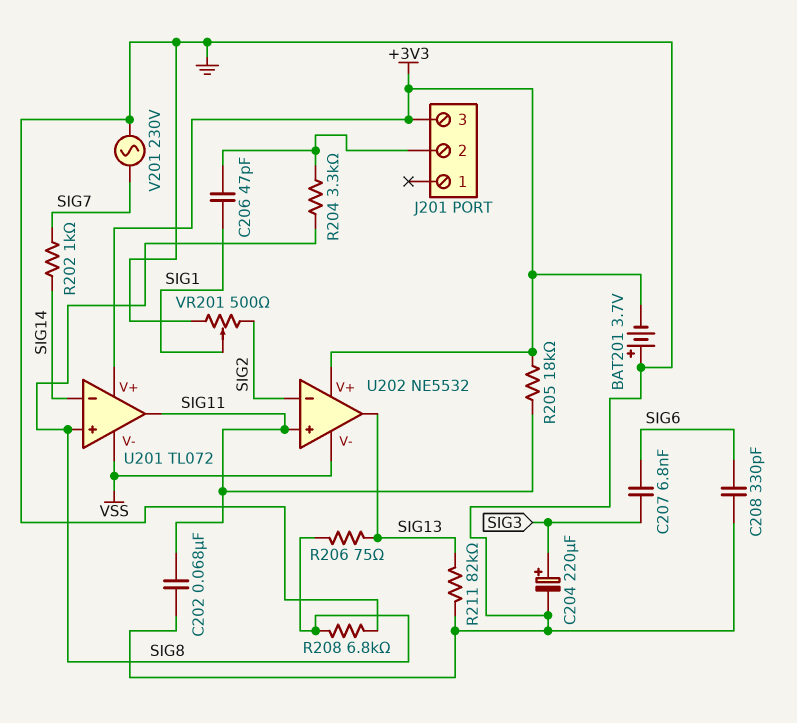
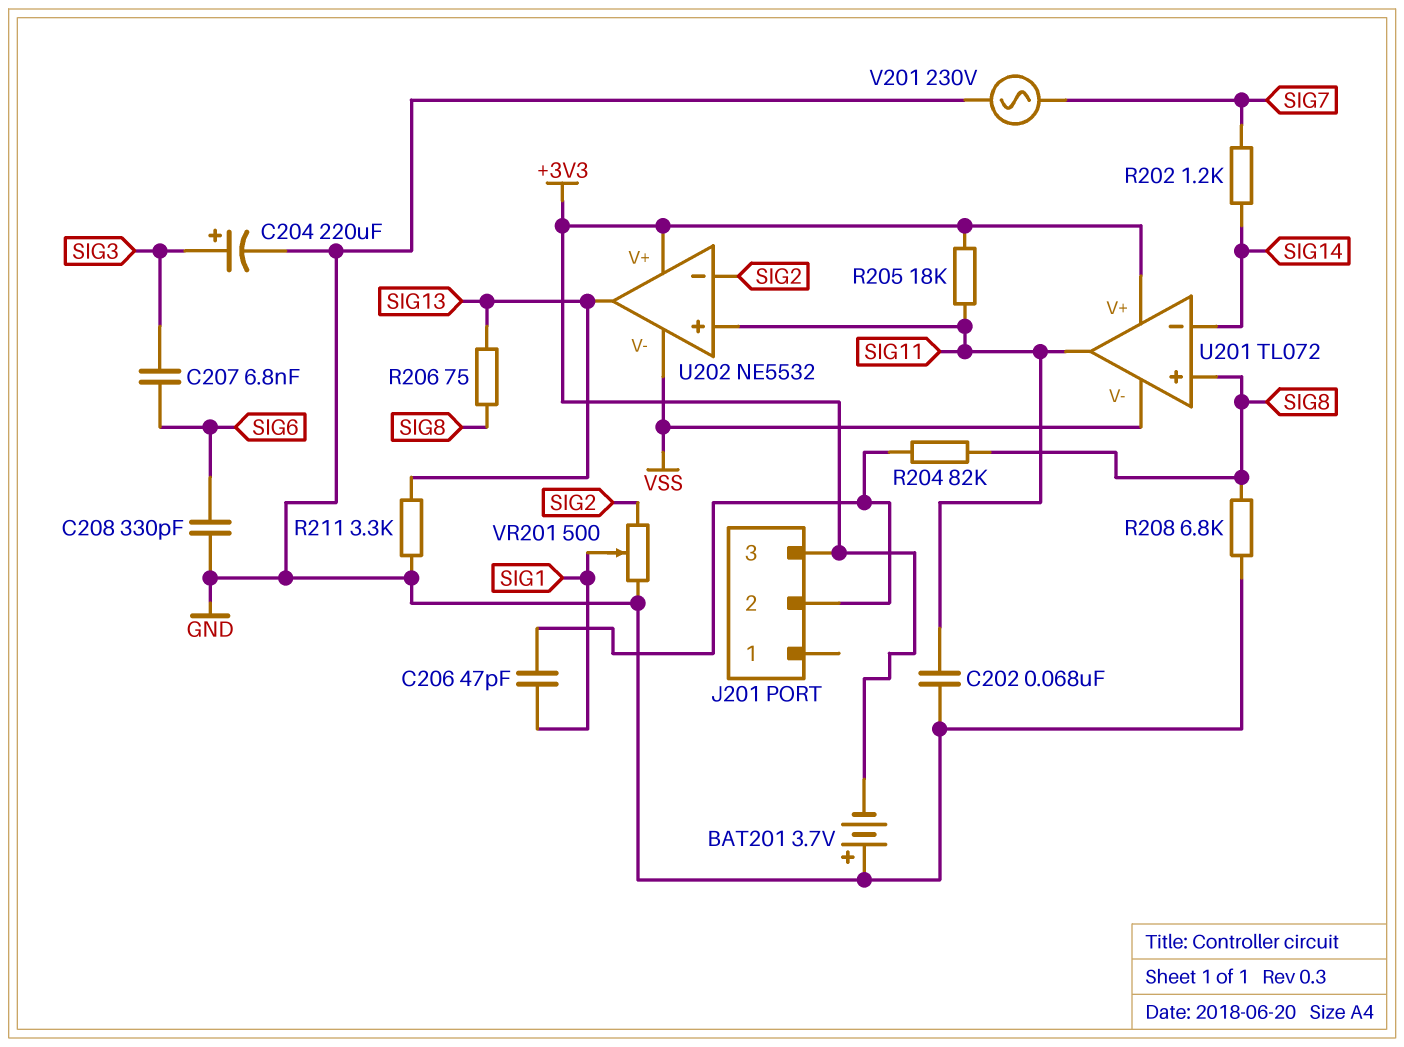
R202: 1k (SIG7, SIG14) -> 1.2k (SIG7, SIG14)
R204: 3.3k (J201/2, SIG8) -> 82k (J201/2, SIG8)
R211: 82k (GND, SIG13) -> 3.3k (GND, SIG13)

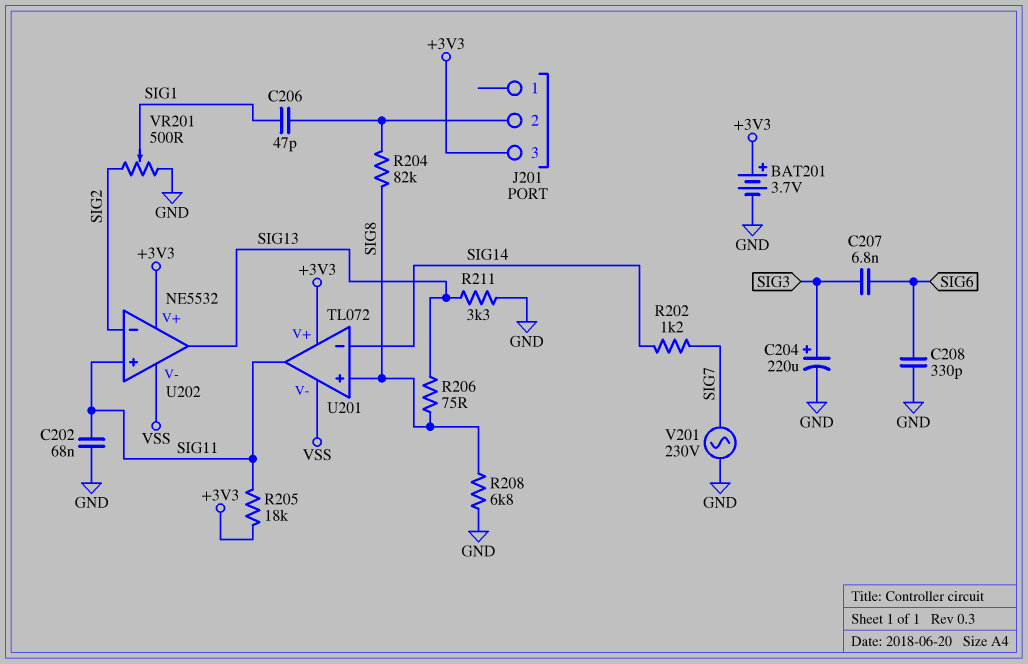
BAT201: 3.7V (plus GND, minus +3V3) -> 3.7V (plus +3V3, minus GND)

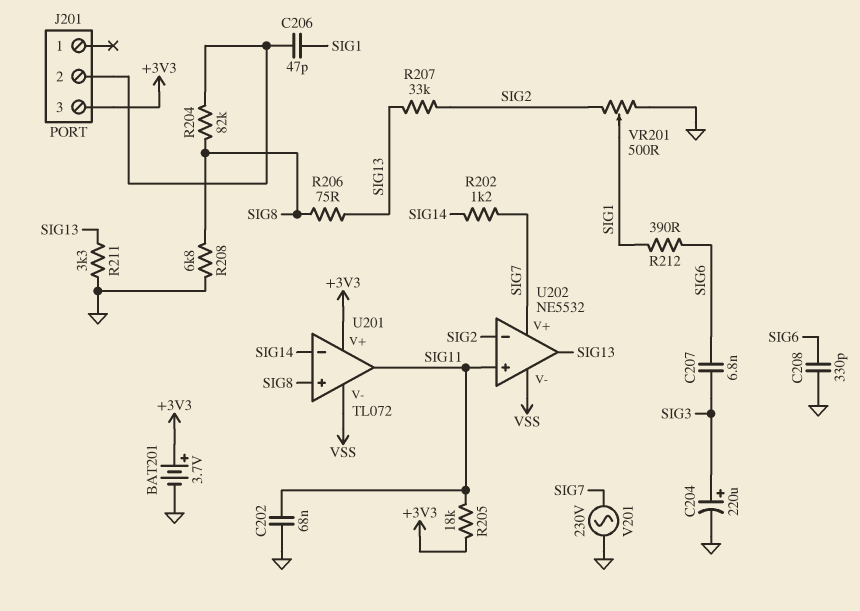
R207: none -> 33k (SIG2, SIG13)
R212: none -> 390 (SIG1, SIG6)
U202 pin V+: +3V3 -> SIG7

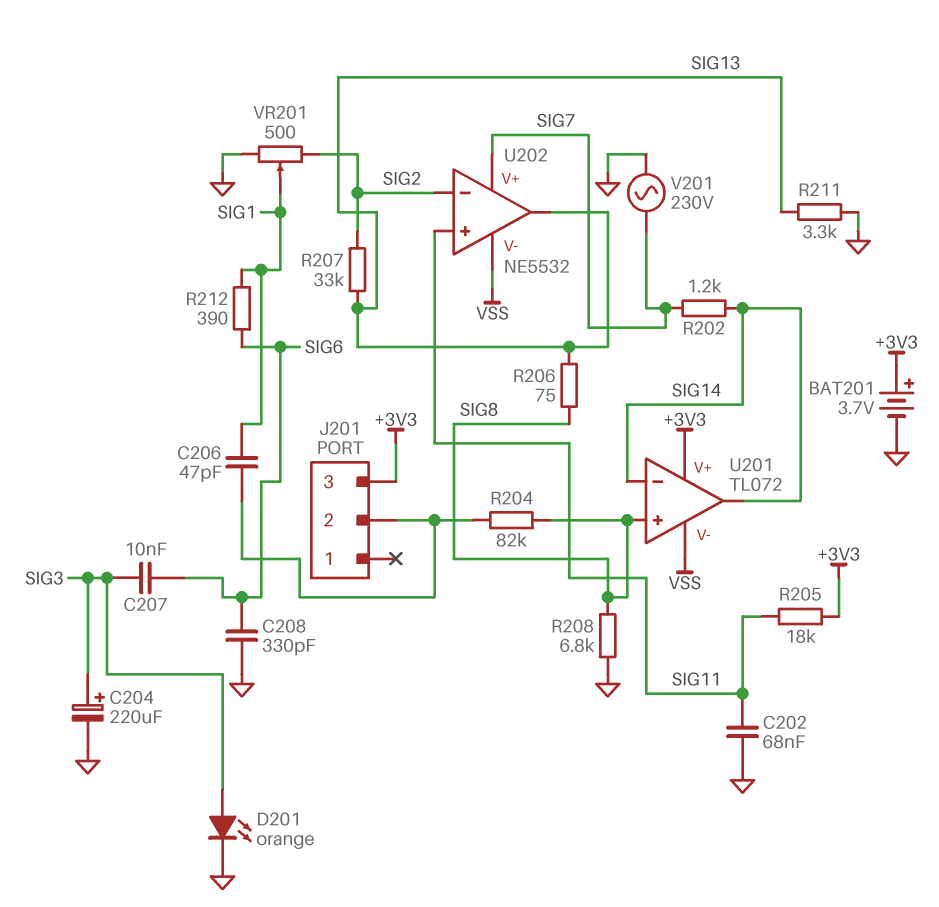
C207: 6.8nF (SIG3, SIG6) -> 10nF (SIG3, SIG6)
D201: none -> LED orange (A SIG3, K GND)
U201 pin out: SIG11 -> SIG14

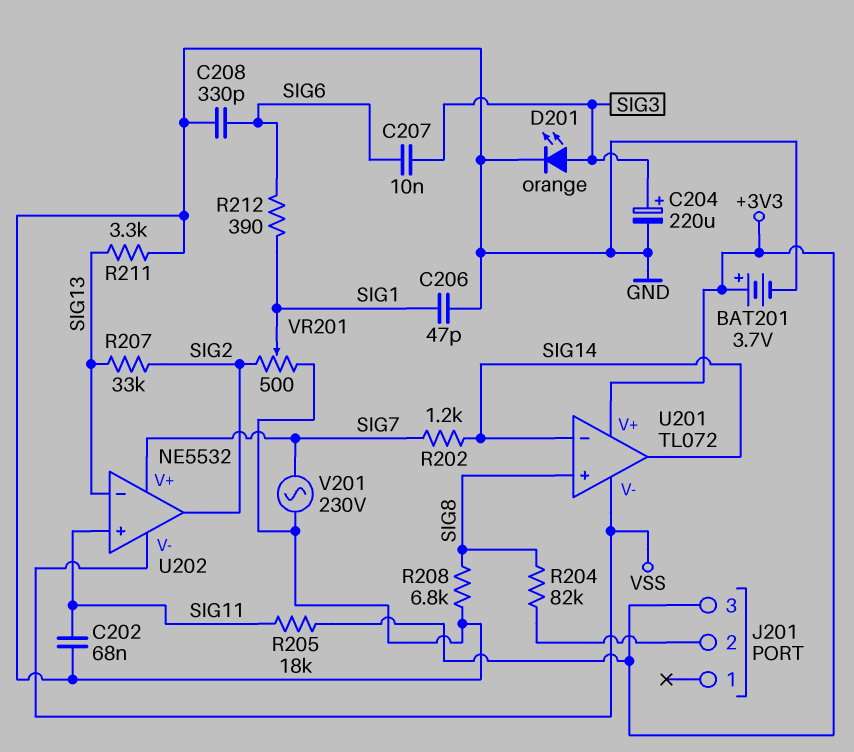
C206: 47pF (J201/2, SIG1) -> 47pF (GND, SIG1)
R206: 75 (SIG8, SIG13) -> none
U202 pin in-: SIG2 -> SIG13
U202 pin out: SIG13 -> SIG2

